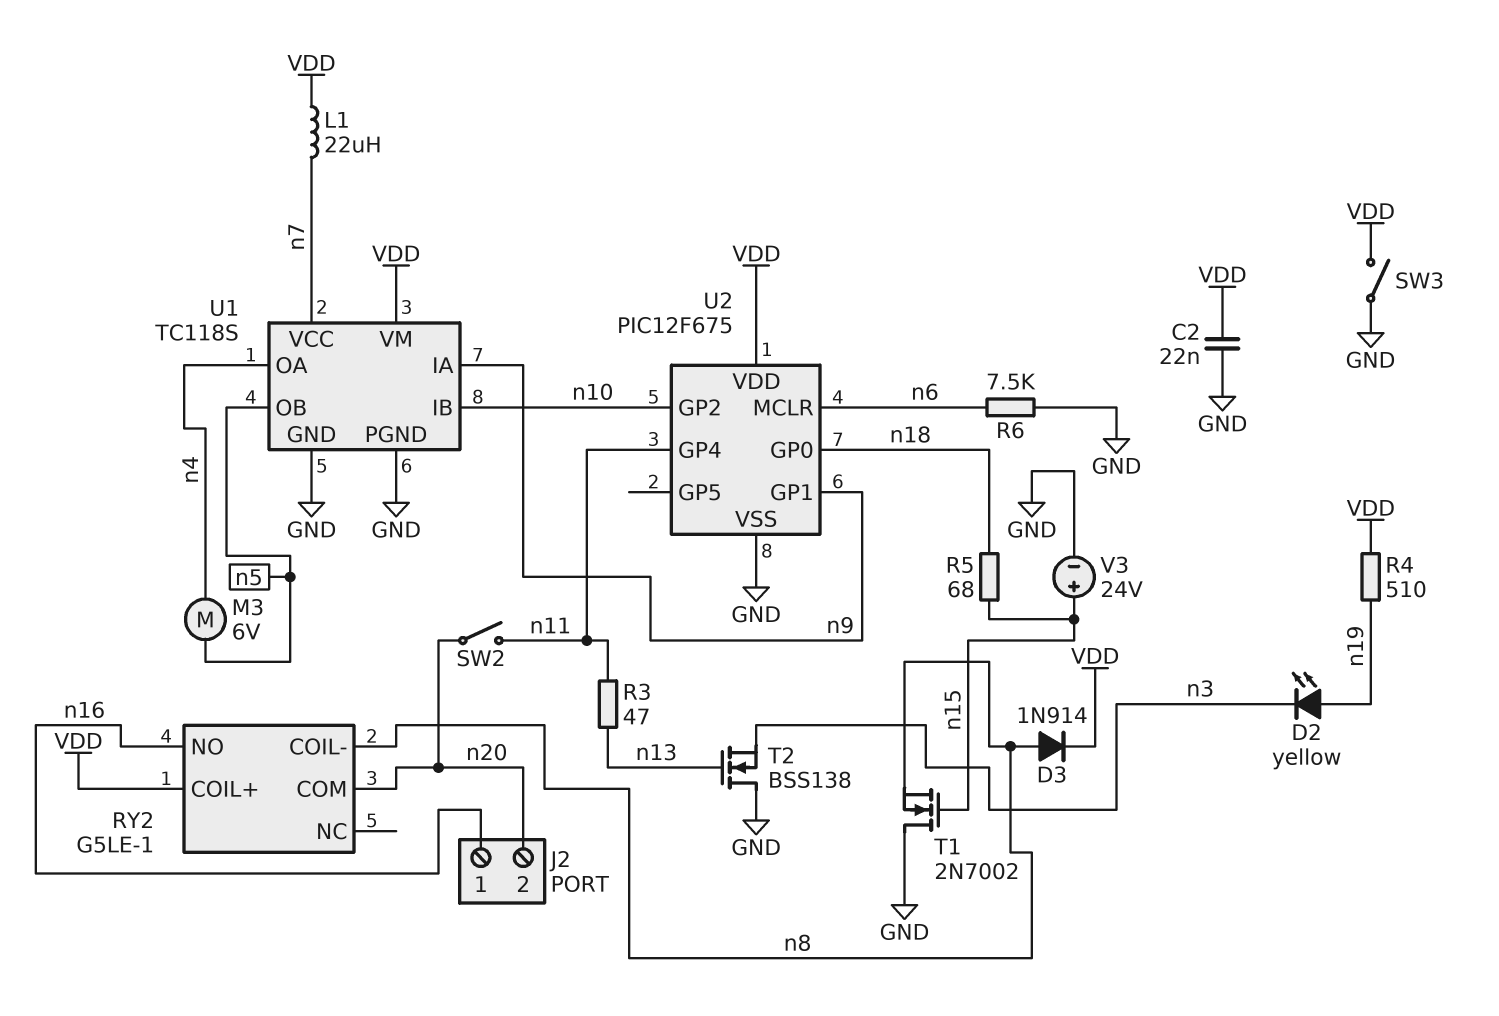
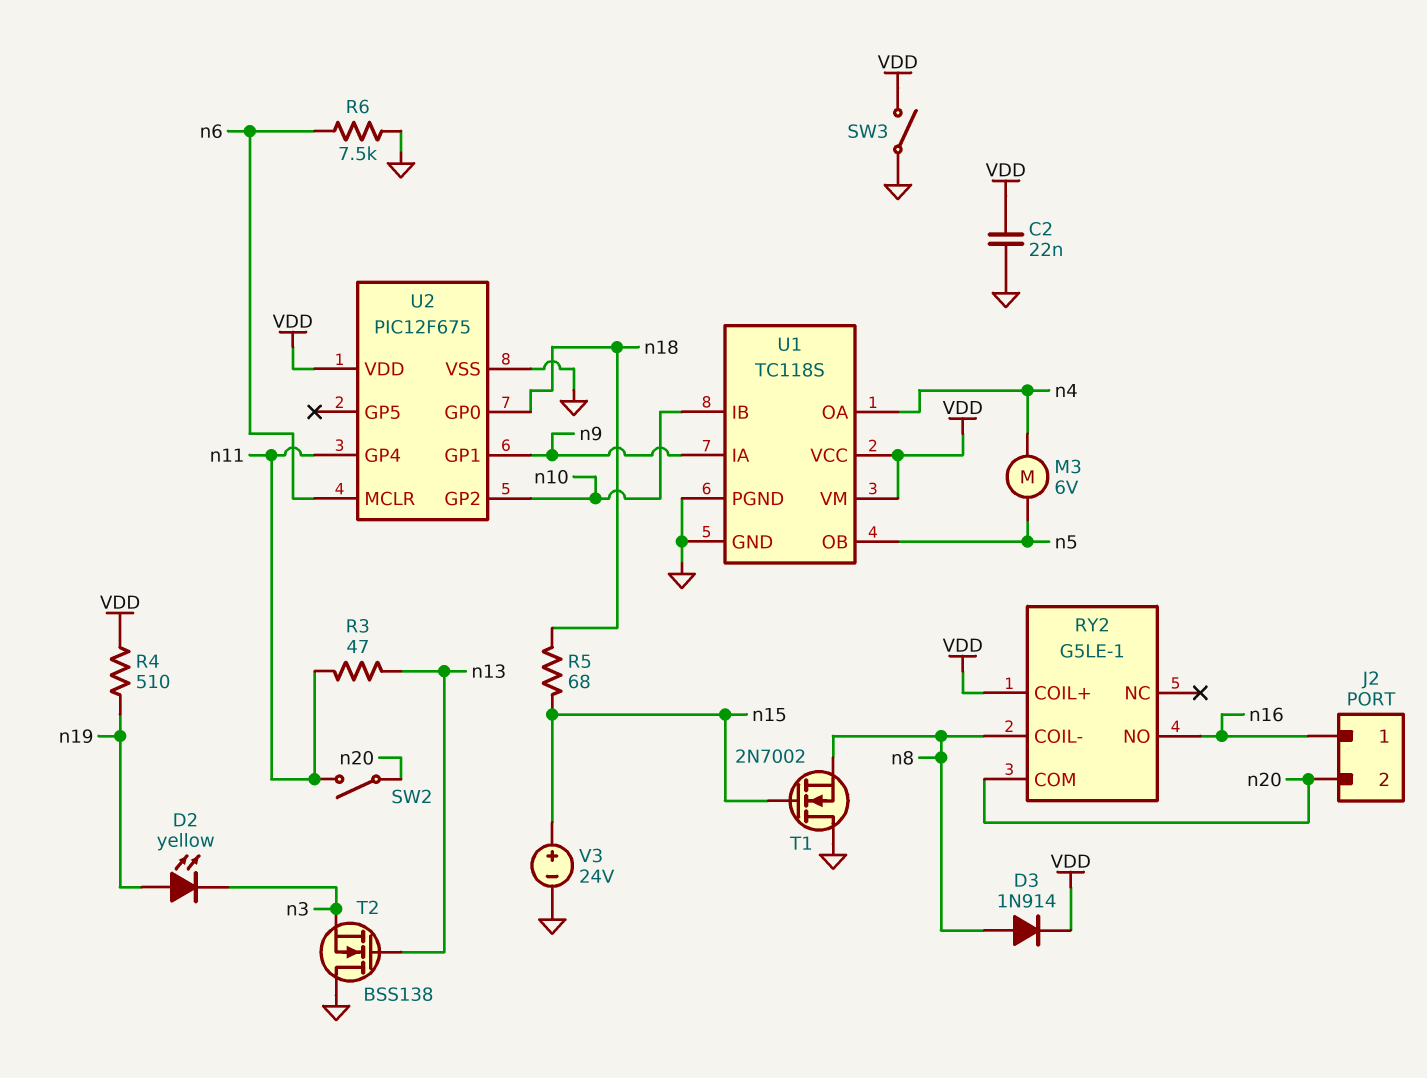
L1: 22uH (VDD, n7) -> none
U1 pin VCC: n7 -> VDD

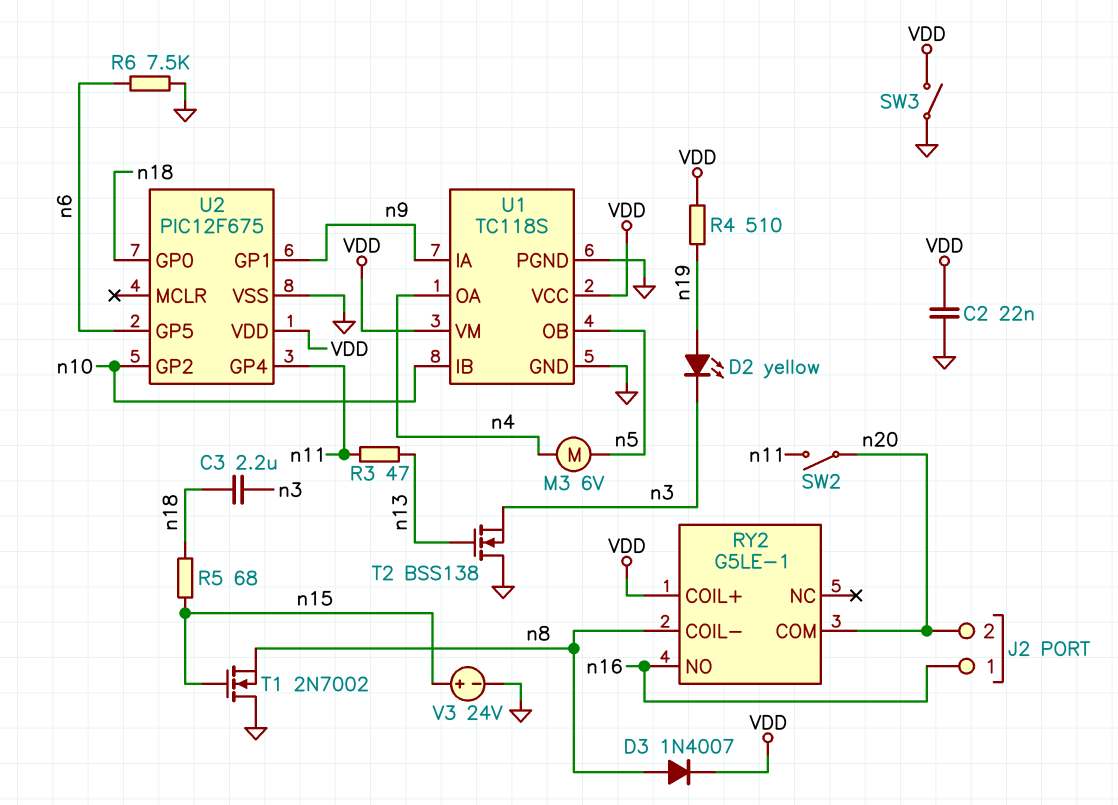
C3: none -> 2.2uF (n3, n18)
D3: diode 1N914 (A n8, K VDD) -> diode 1N4007 (A n8, K VDD)
U2 pin GP5: none -> n6
U2 pin MCLR: n6 -> none

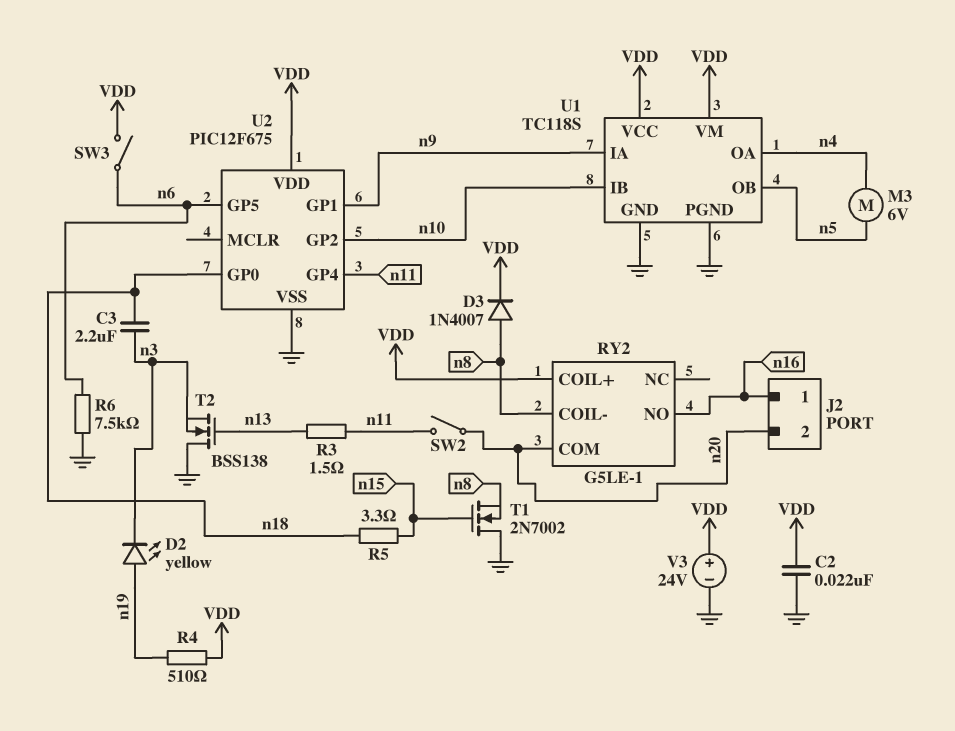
R3: 47 (n11, n13) -> 1.5 (n11, n13)
R5: 68 (n15, n18) -> 3.3 (n15, n18)
SW3: switch (GND, VDD) -> switch (VDD, n6)
V3: 24V (plus n15, minus GND) -> 24V (plus VDD, minus GND)

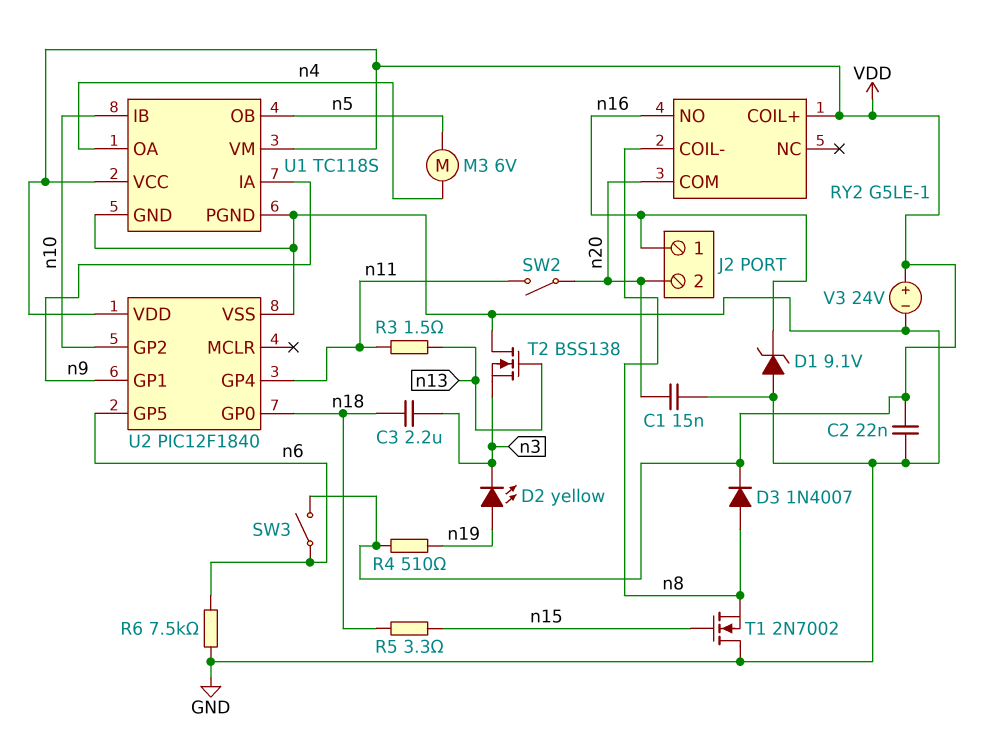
C1: none -> 15nF (GND, n20)
D1: none -> zener 9.1V (A GND, K n16)
U2: PIC12F675 -> PIC12F1840

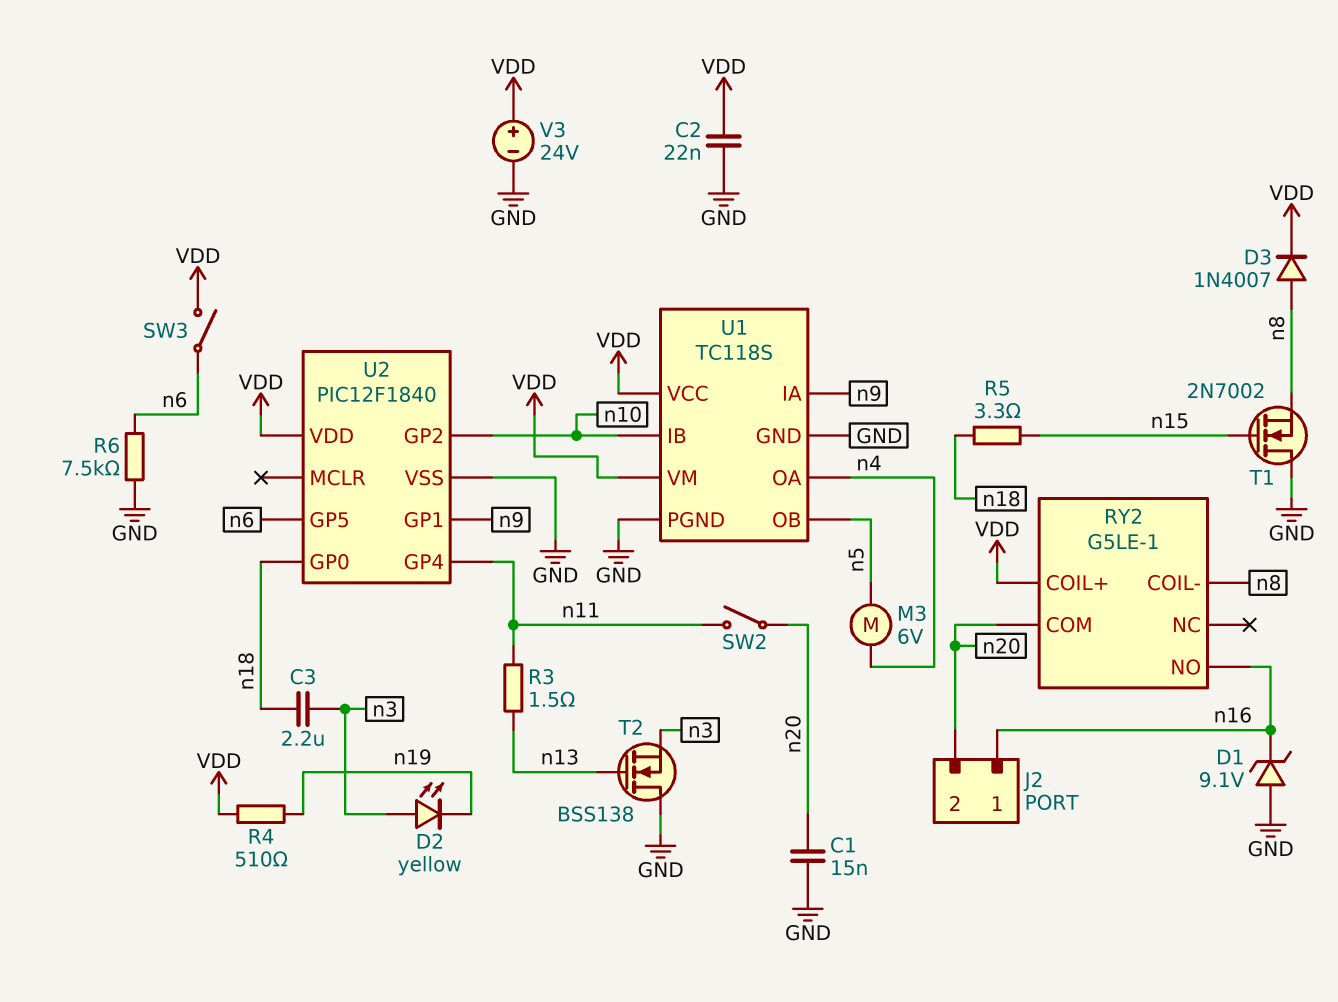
D2: LED yellow (A n19, K n3) -> LED yellow (A n3, K n19)

